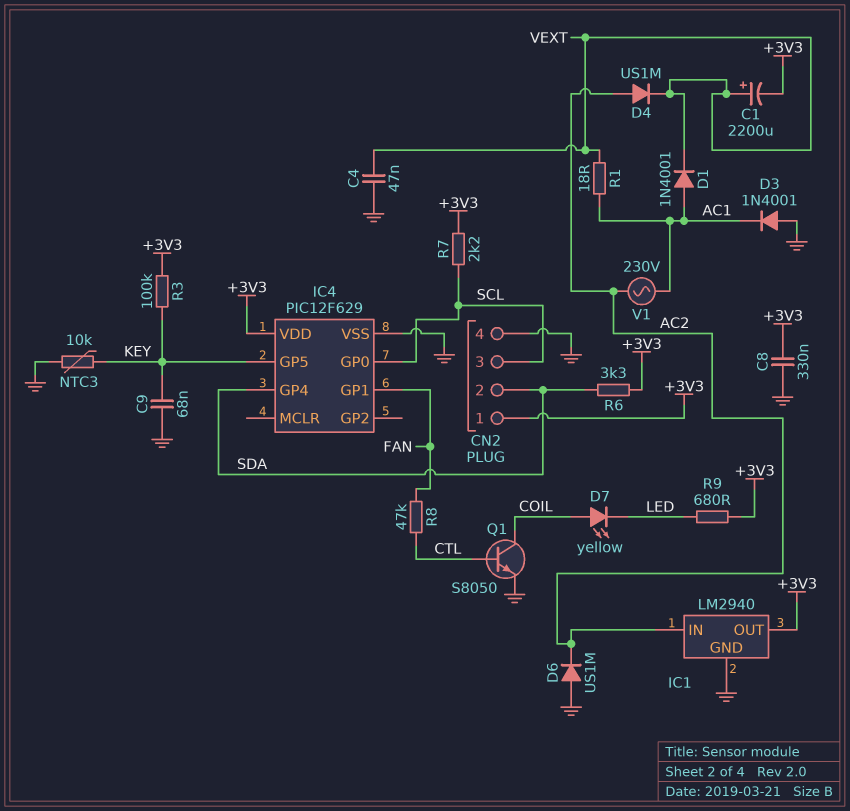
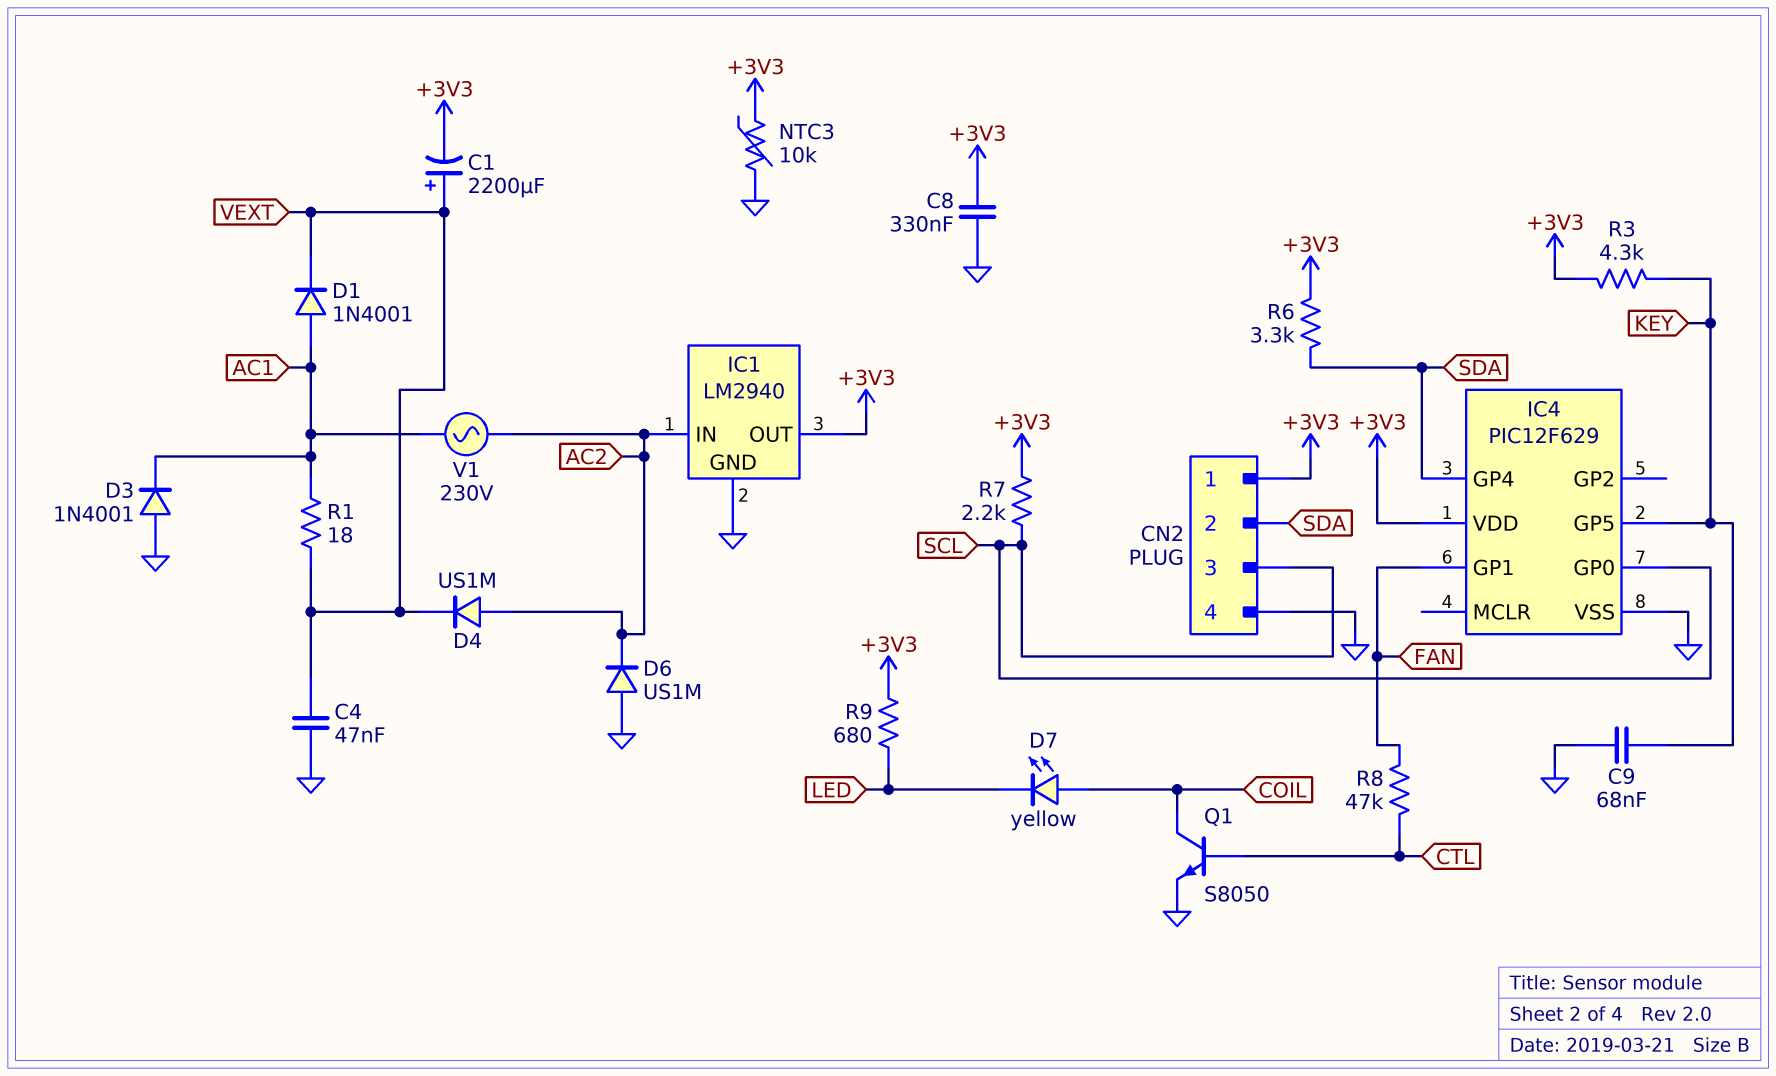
NTC3: 10k (GND, KEY) -> 10k (+3V3, GND)
R3: 100k (+3V3, KEY) -> 4.3k (+3V3, KEY)

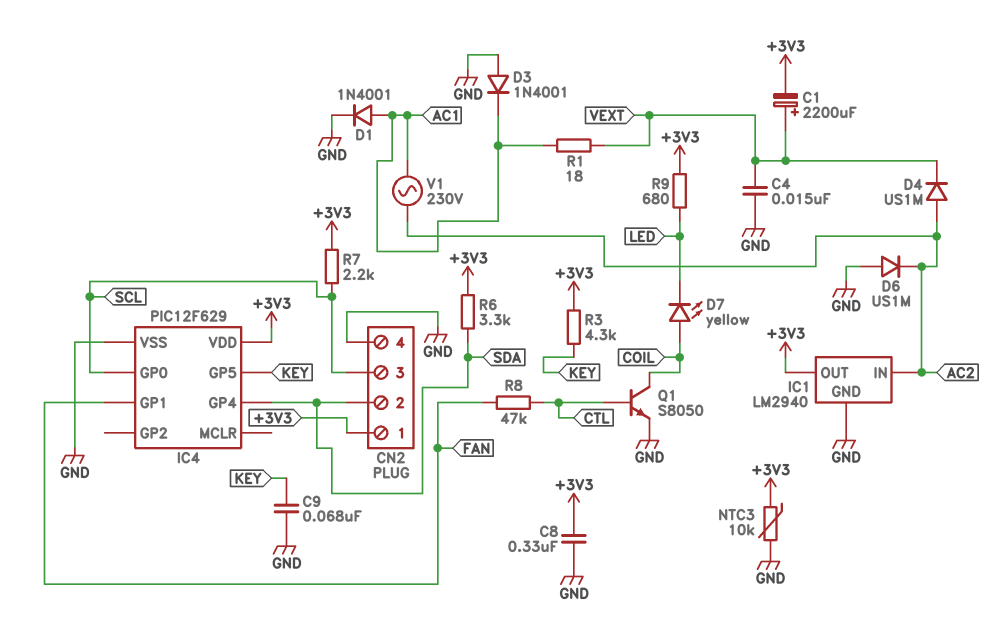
C4: 47nF (GND, VEXT) -> 15nF (GND, VEXT)
D1: diode 1N4001 (A AC1, K VEXT) -> diode 1N4001 (A AC1, K GND)

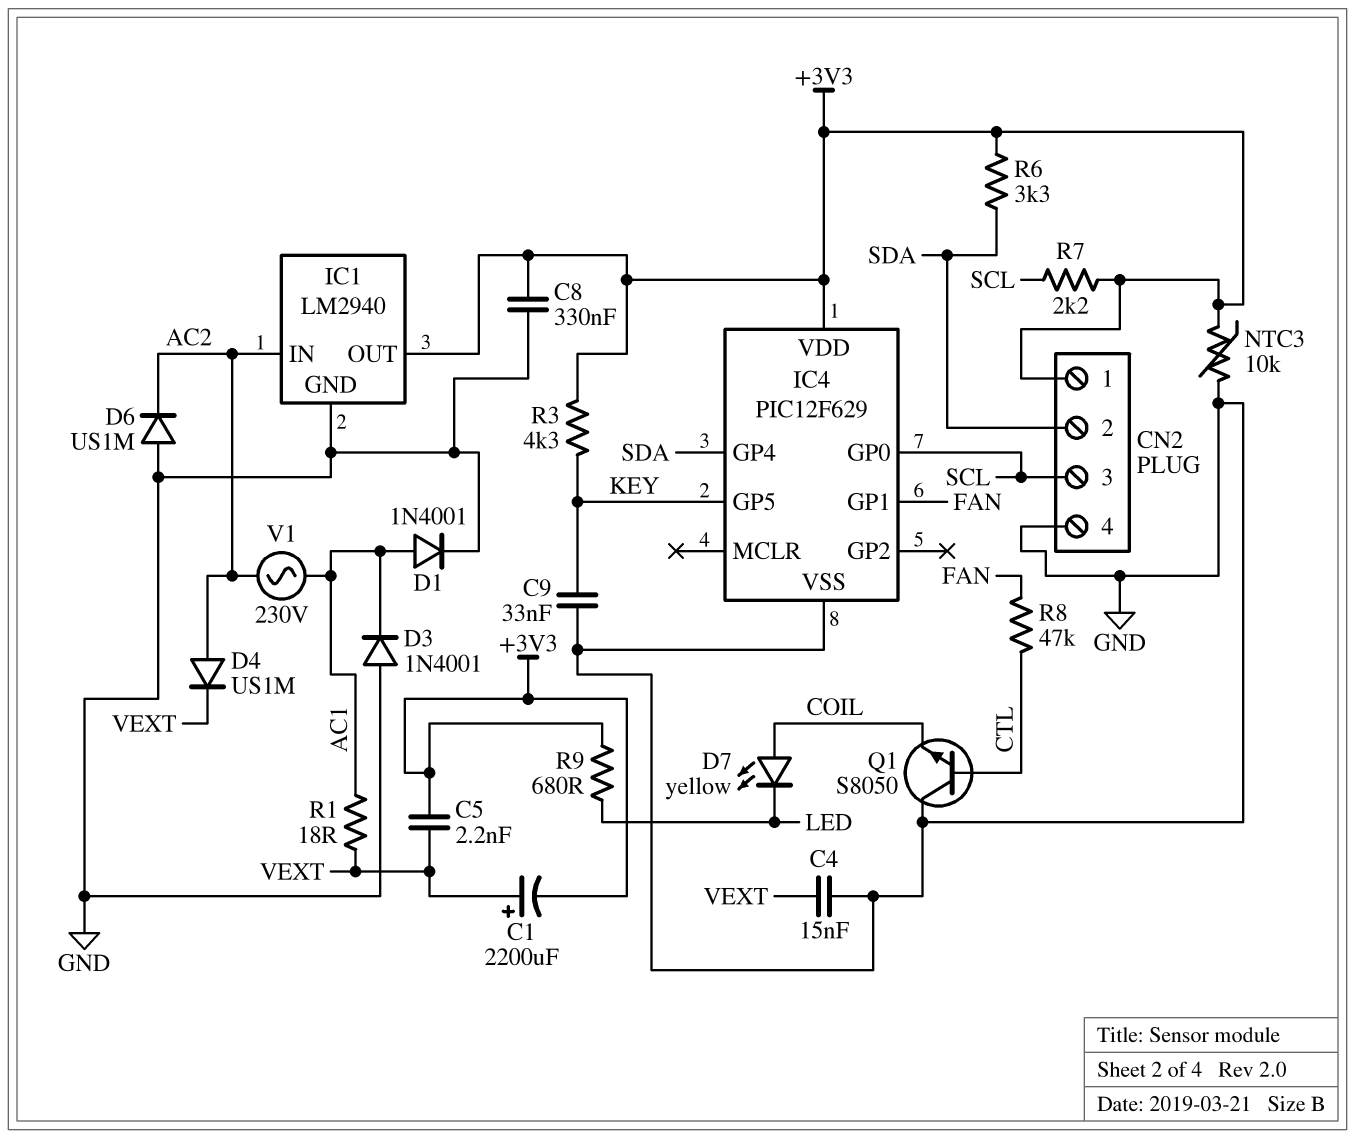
C5: none -> 2.2nF (+3V3, VEXT)
C9: 68nF (GND, KEY) -> 33nF (GND, KEY)
Q1: NPN S8050 (B CTL, C COIL, E GND) -> NPN S8050 (B CTL, C GND, E COIL)

